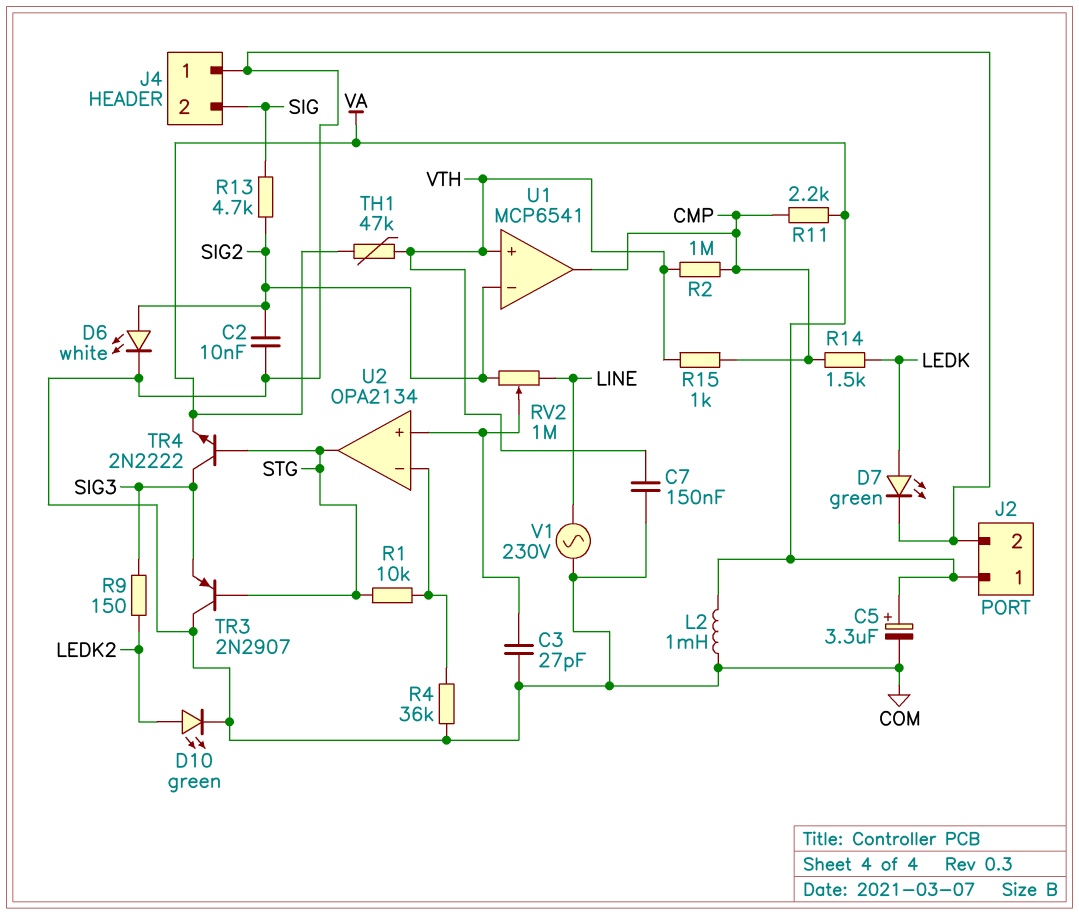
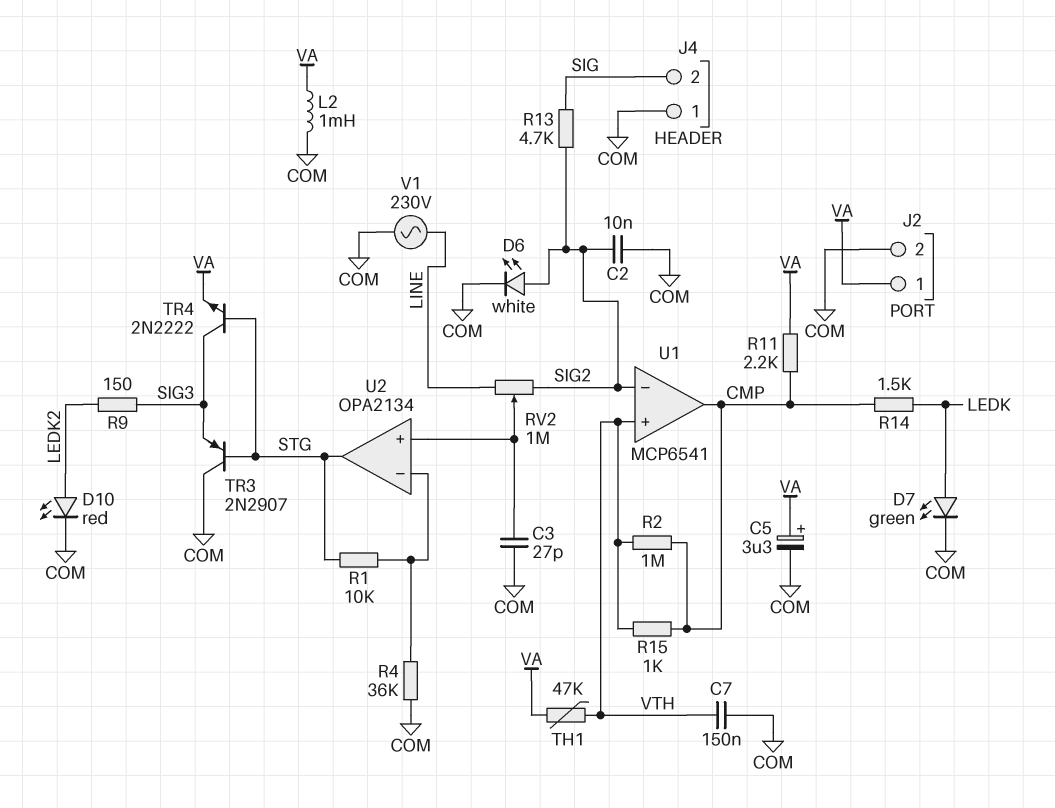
D10: LED green (A LEDK2, K COM) -> LED red (A LEDK2, K COM)

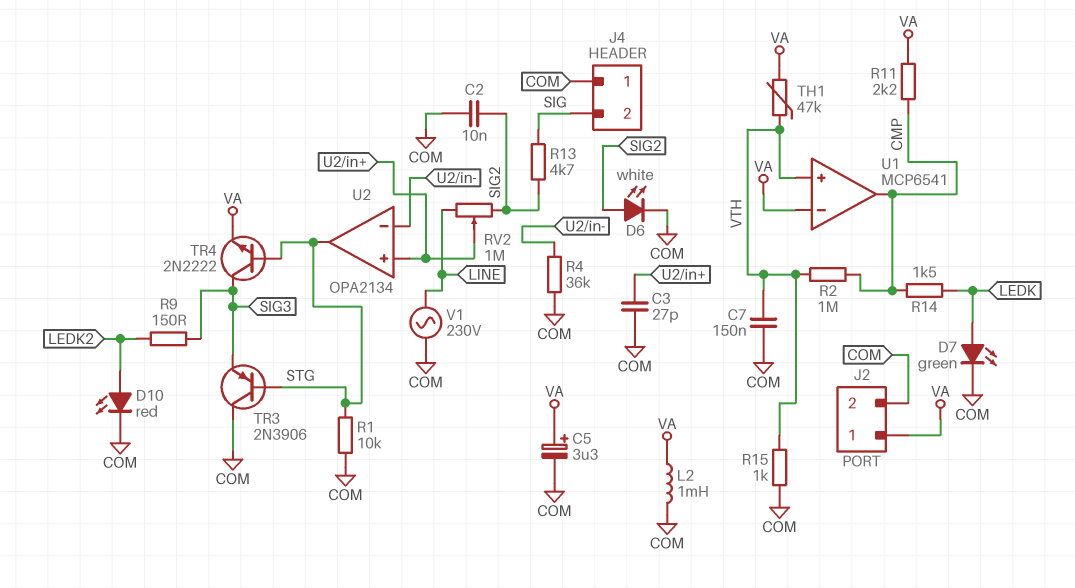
R1: 10k (STG, U2/in-) -> 10k (COM, STG)
R15: 1k (CMP, VTH) -> 1k (COM, VTH)
TR3: PNP 2N2907 (B STG, C COM, E SIG3) -> PNP 2N3906 (B STG, C COM, E SIG3)
U1 pin in-: SIG2 -> VA

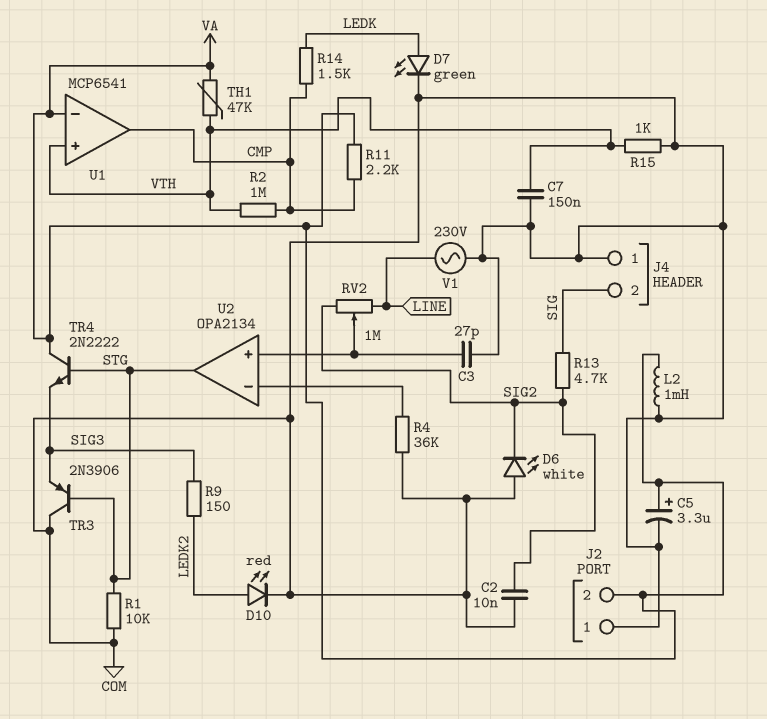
D6: LED white (A SIG2, K COM) -> LED white (A COM, K SIG2)
J2 pin 1: VA -> COM
J2 pin 2: COM -> VA
TR4: NPN 2N2222 (B STG, C SIG3, E VA) -> NPN 2N2222 (B STG, C VA, E SIG3)

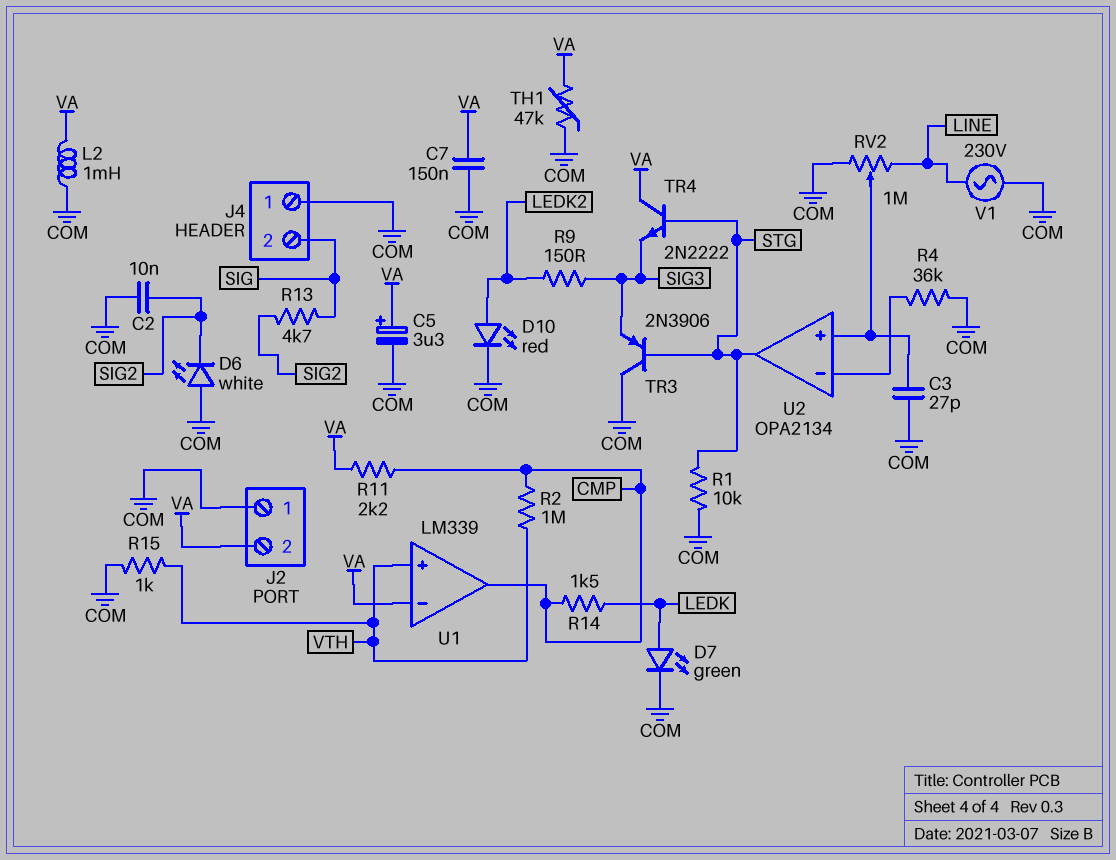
C7: 150nF (COM, VTH) -> 150nF (COM, VA)
RV2: 1M (LINE, SIG2, wiper U2/in+) -> 1M (COM, LINE, wiper U2/in+)
TH1: 47k (VA, VTH) -> 47k (COM, VA)
U1: MCP6541 -> LM339

